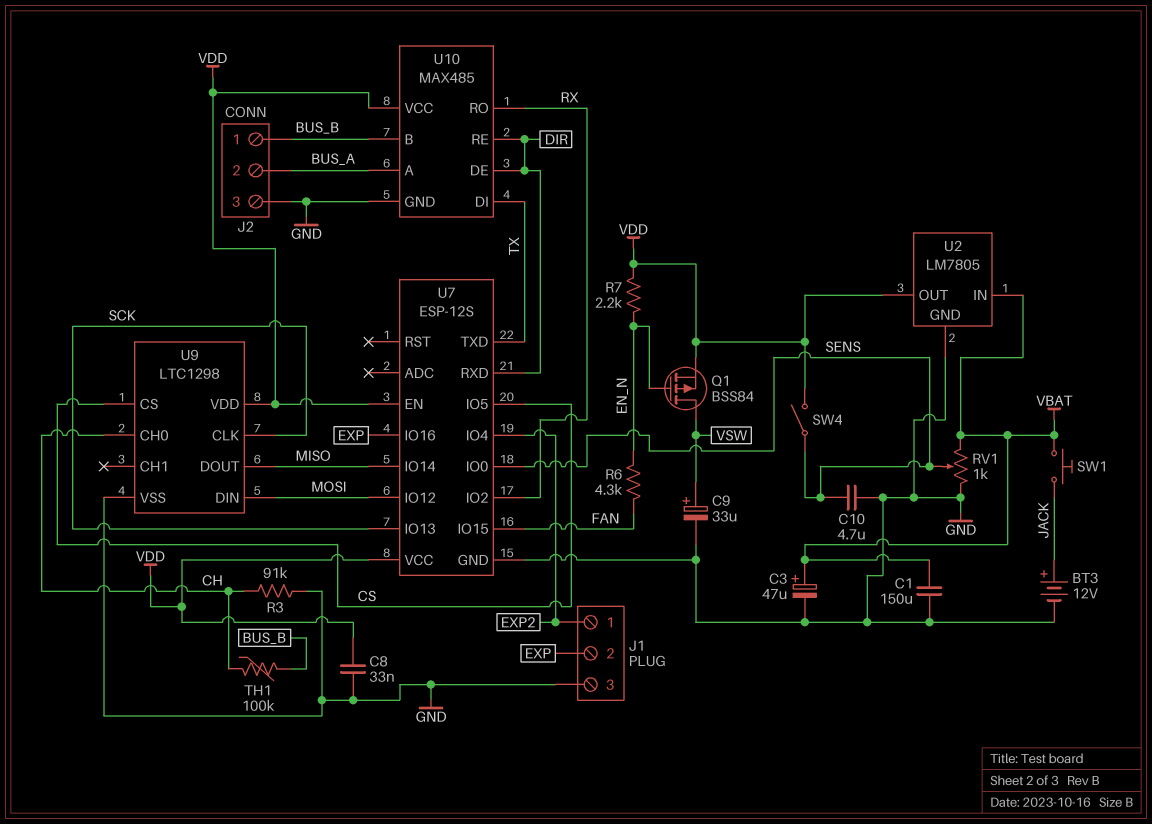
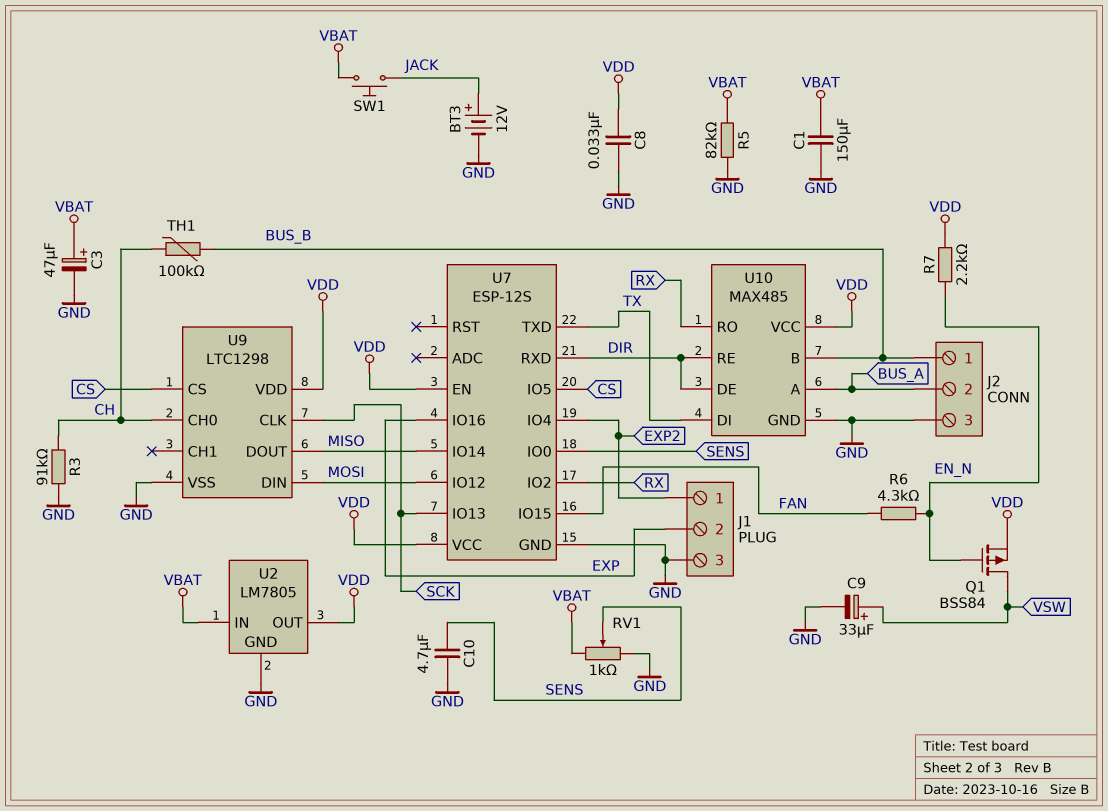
R5: none -> 82k (GND, VBAT)
SW4: switch (SENS, VDD) -> none

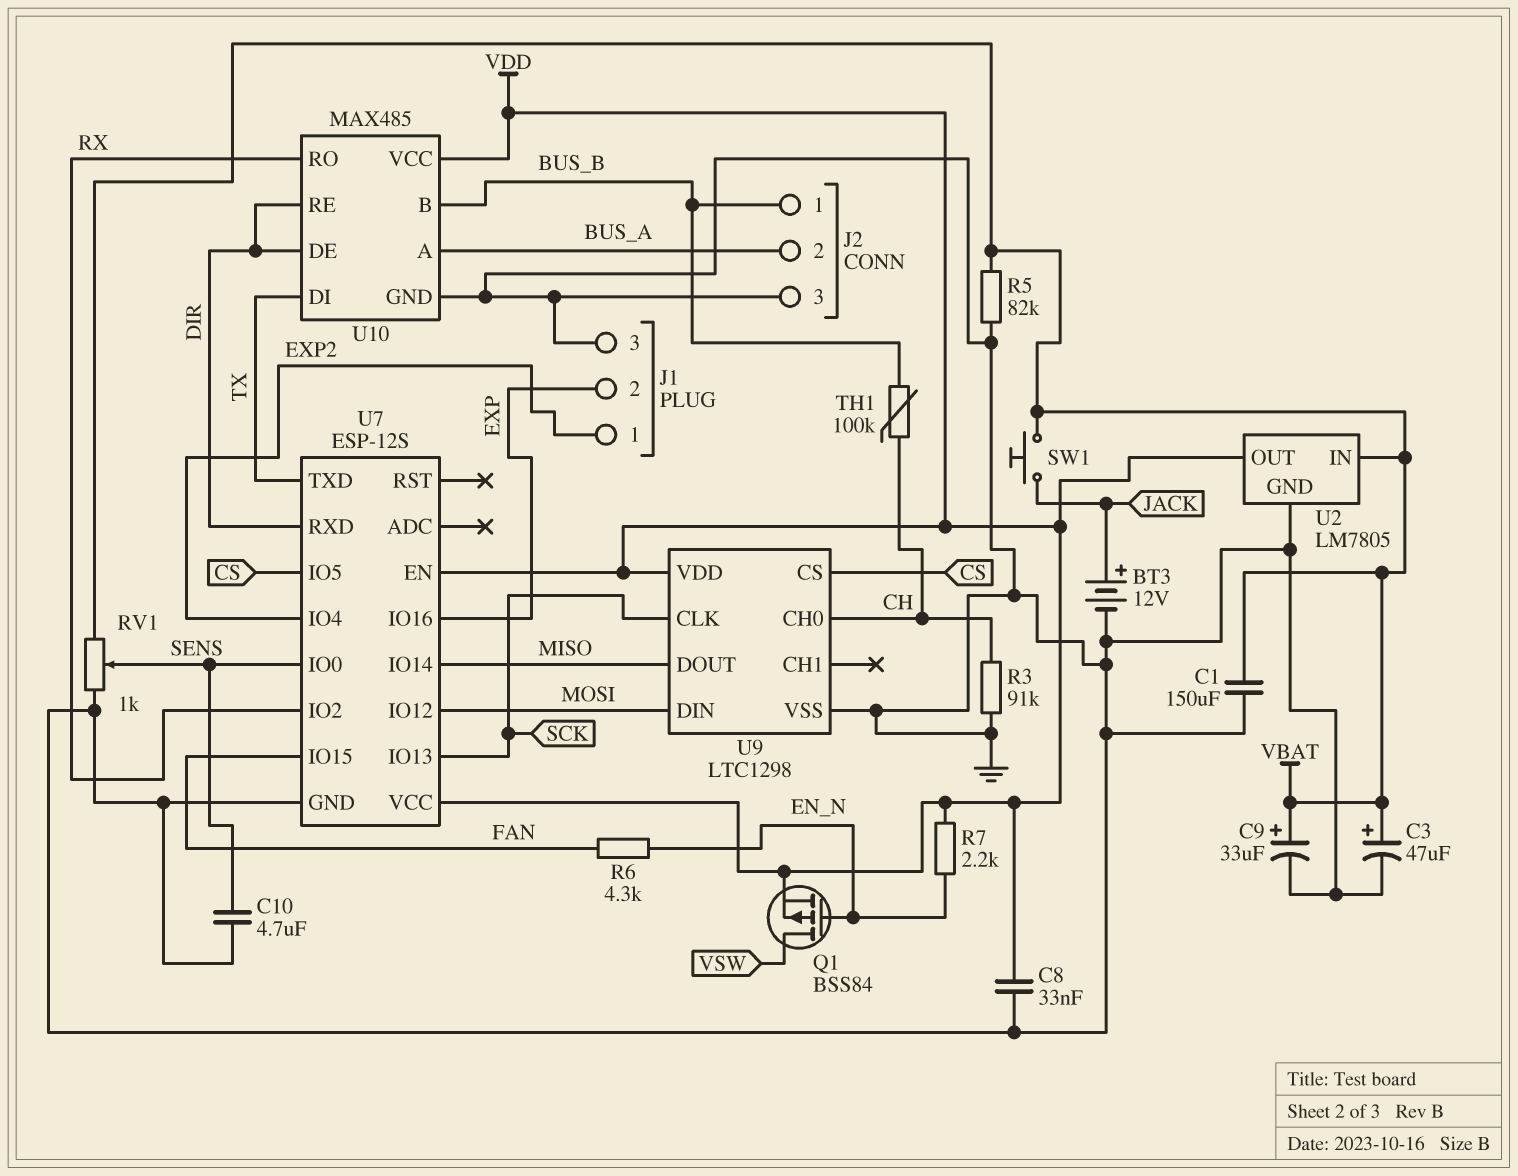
C9: 33uF (plus VSW, minus GND) -> 33uF (plus VBAT, minus GND)

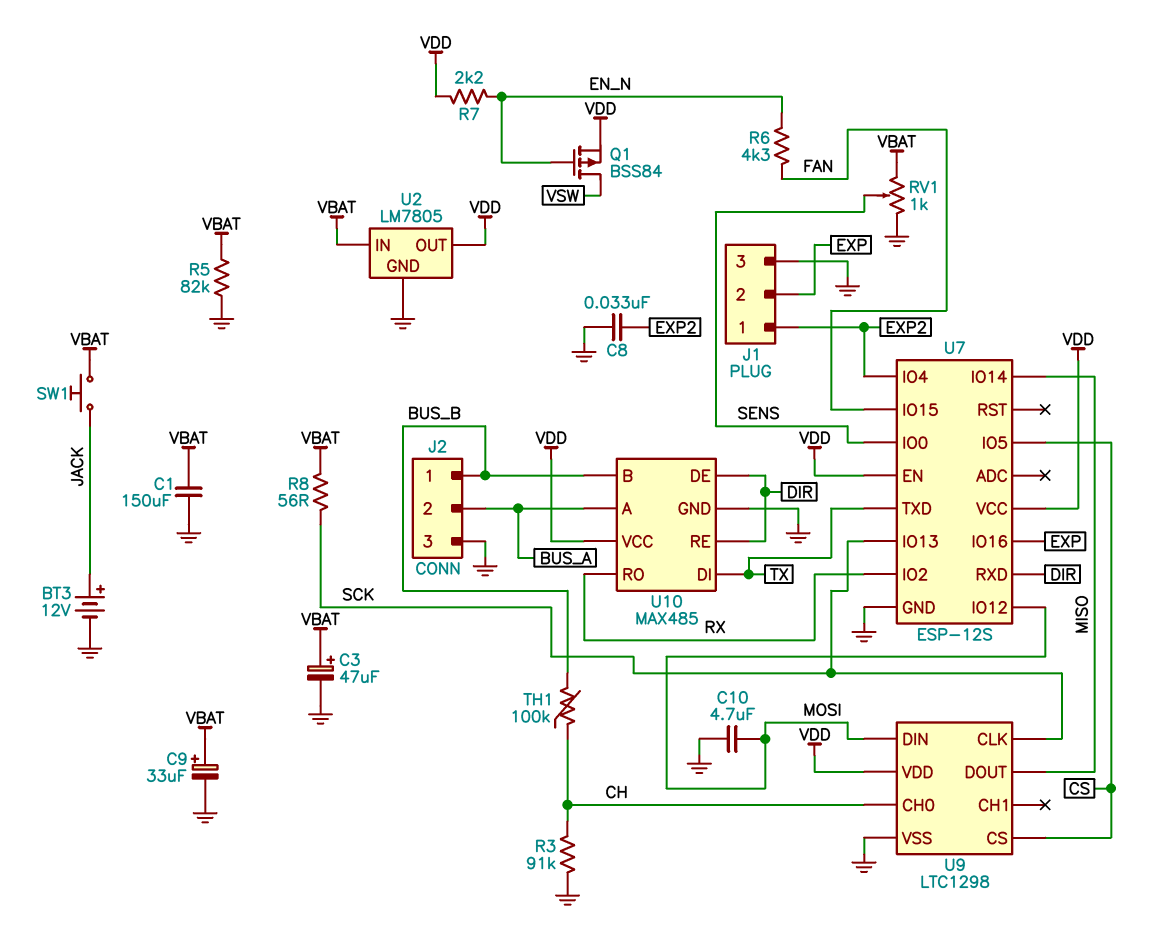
C8: 33nF (GND, VDD) -> 33nF (EXP2, GND)
C10: 4.7uF (GND, SENS) -> 4.7uF (GND, MOSI)
R8: none -> 56 (SCK, VBAT)

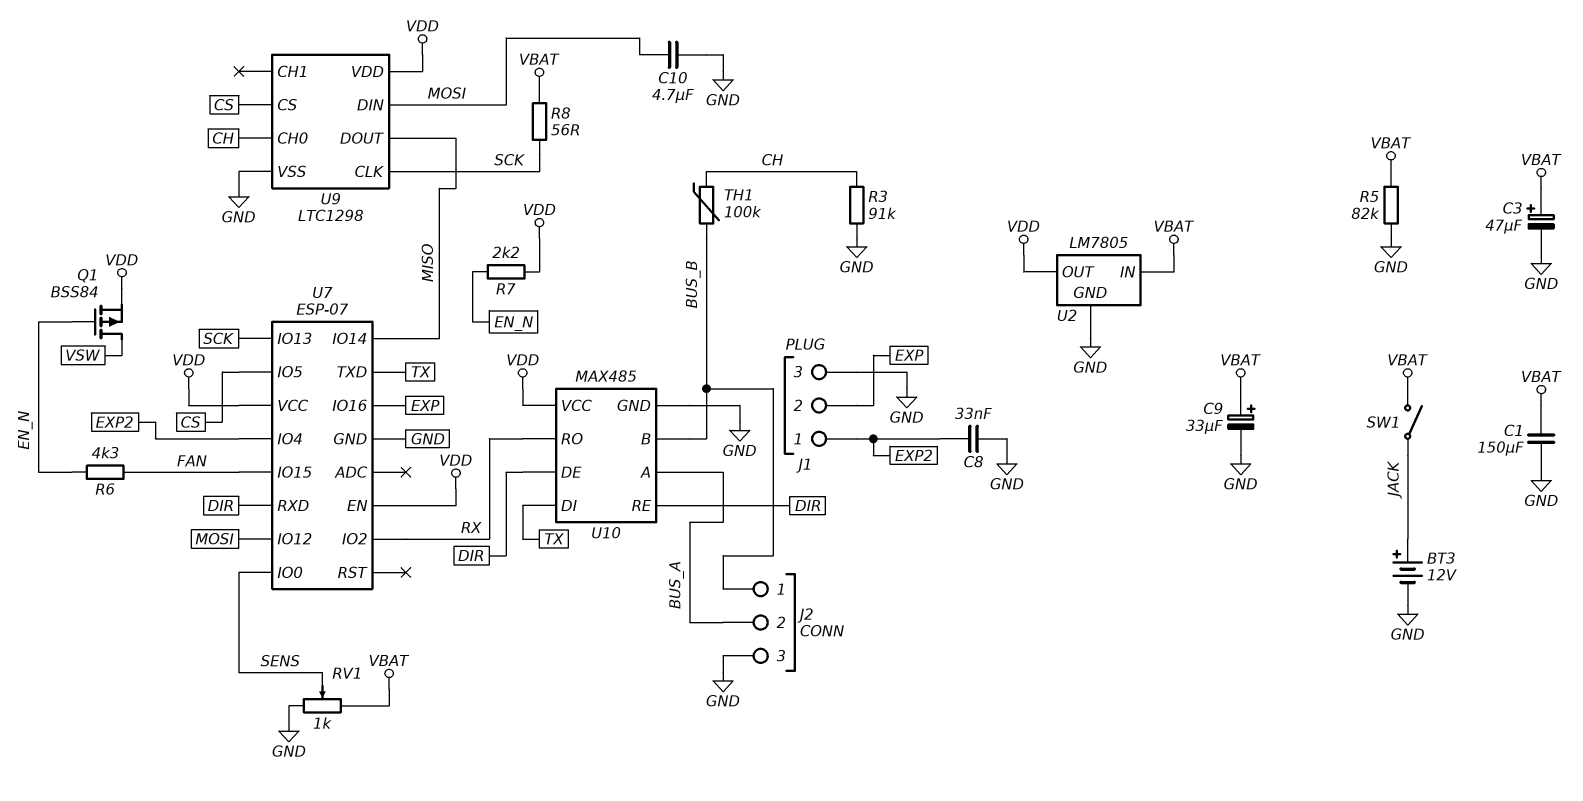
SW1: button (JACK, VBAT) -> switch (JACK, VBAT)
U7: ESP-12S -> ESP-07

